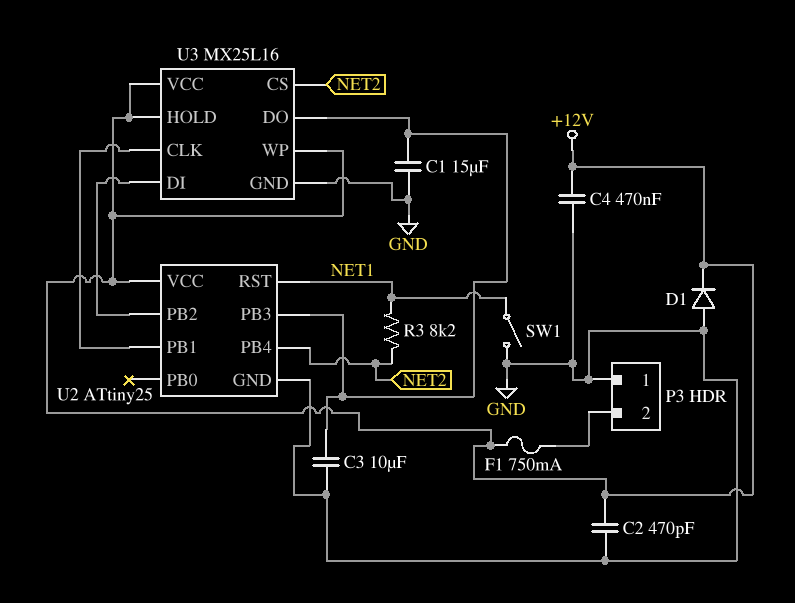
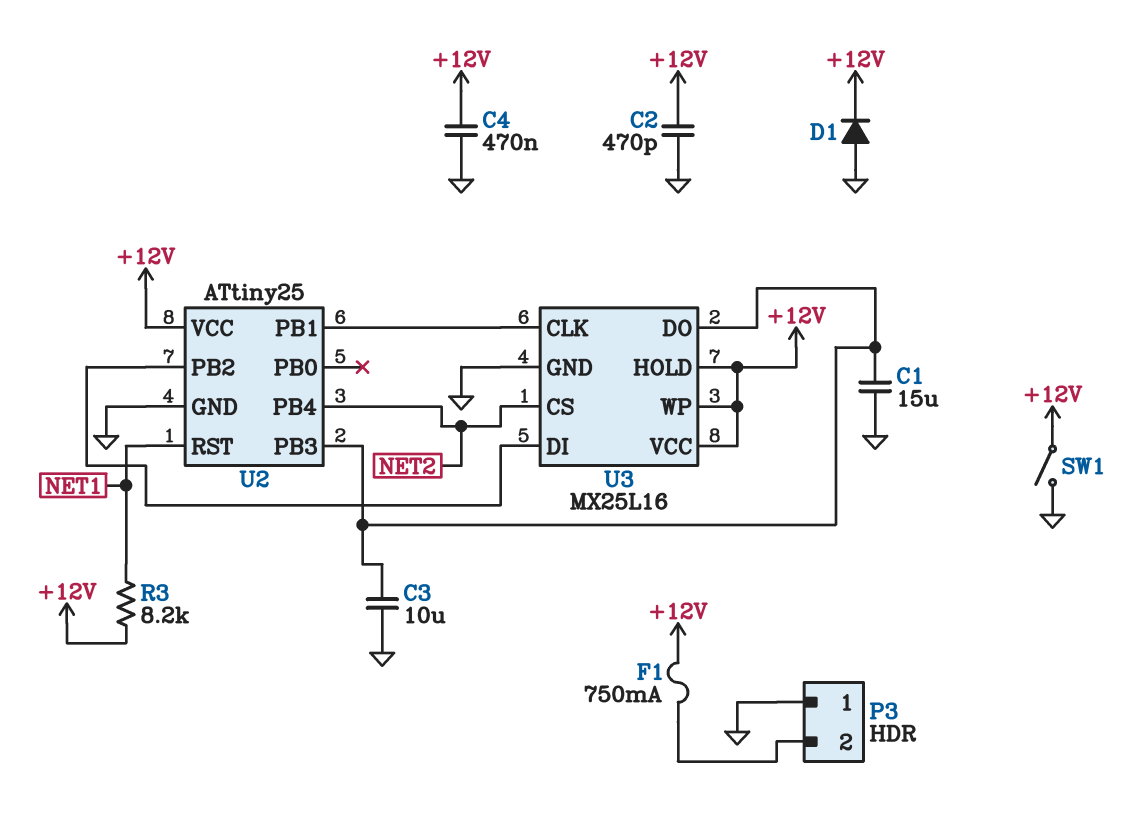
R3: 8.2k (NET1, NET2) -> 8.2k (+12V, NET1)
SW1: switch (GND, NET1) -> switch (+12V, GND)

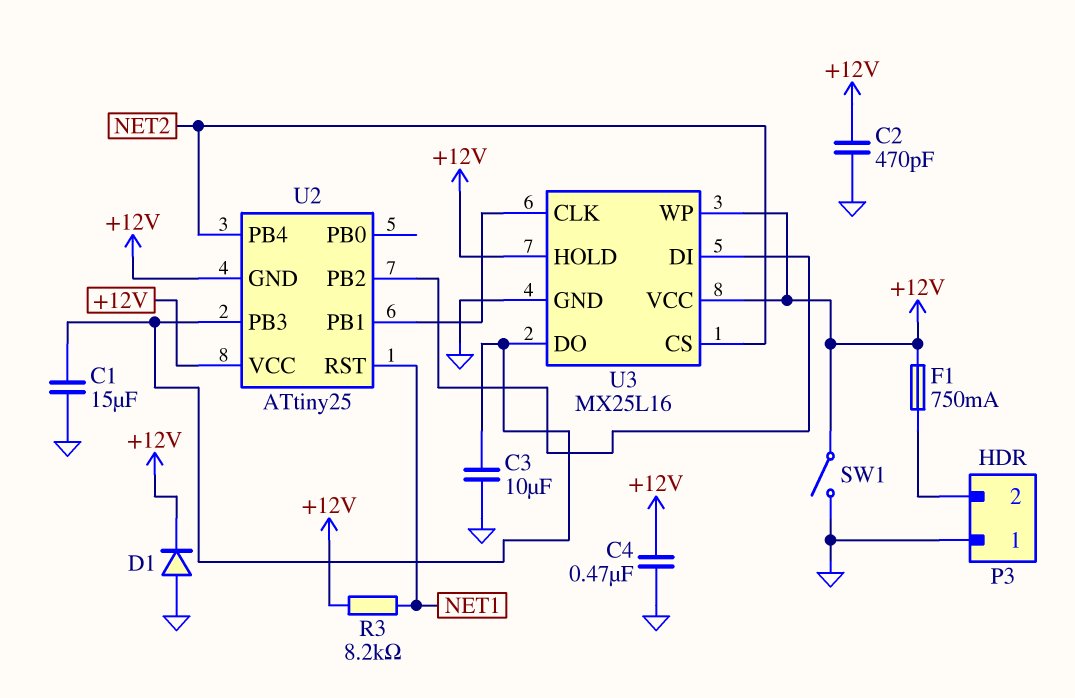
U2 pin GND: GND -> +12V

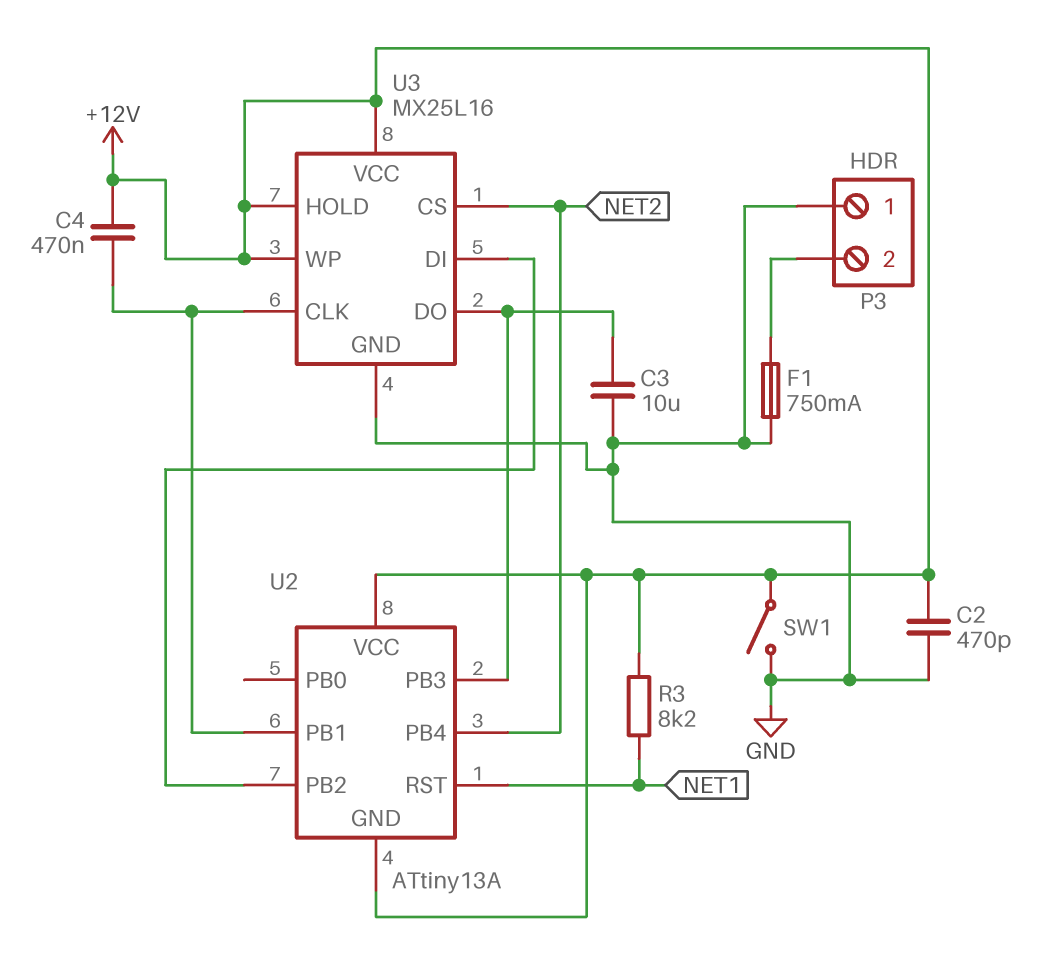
C1: 15uF (GND, U2/PB3) -> none
C4: 470nF (+12V, GND) -> 470nF (+12V, U2/PB1)
D1: diode (A GND, K +12V) -> none
F1: 750mA (+12V, P3/2) -> 750mA (GND, P3/2)
U2: ATtiny25 -> ATtiny13A

